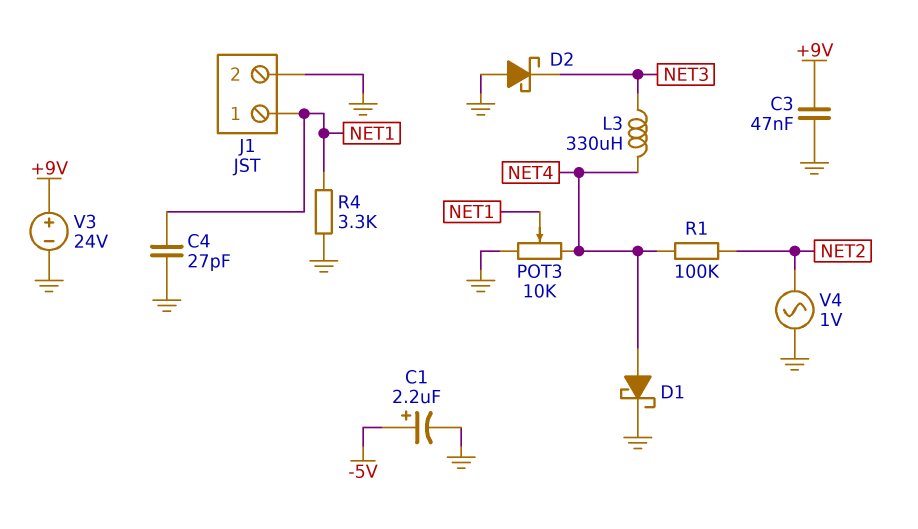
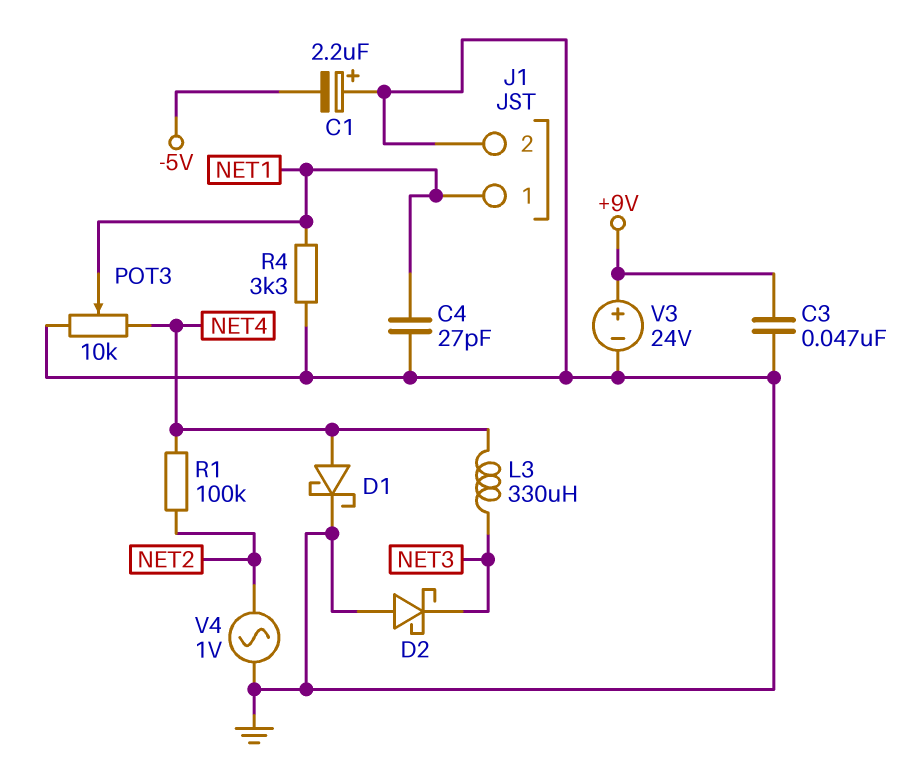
C1: 2.2uF (plus -5V, minus GND) -> 2.2uF (plus GND, minus -5V)

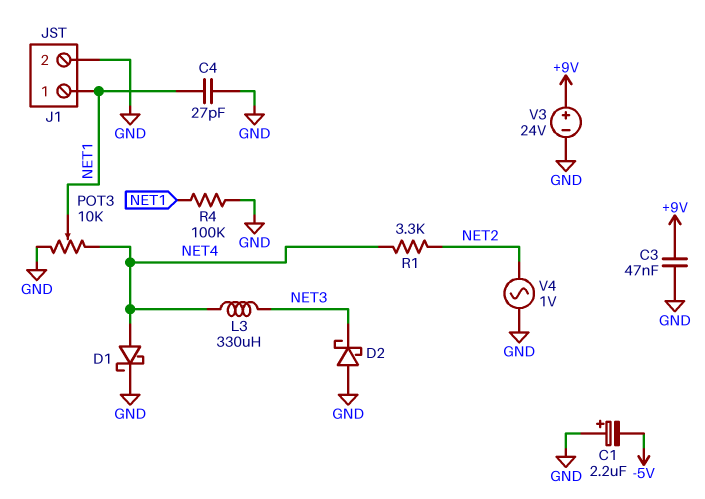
R1: 100k (NET2, NET4) -> 3.3k (NET2, NET4)
R4: 3.3k (GND, NET1) -> 100k (GND, NET1)

